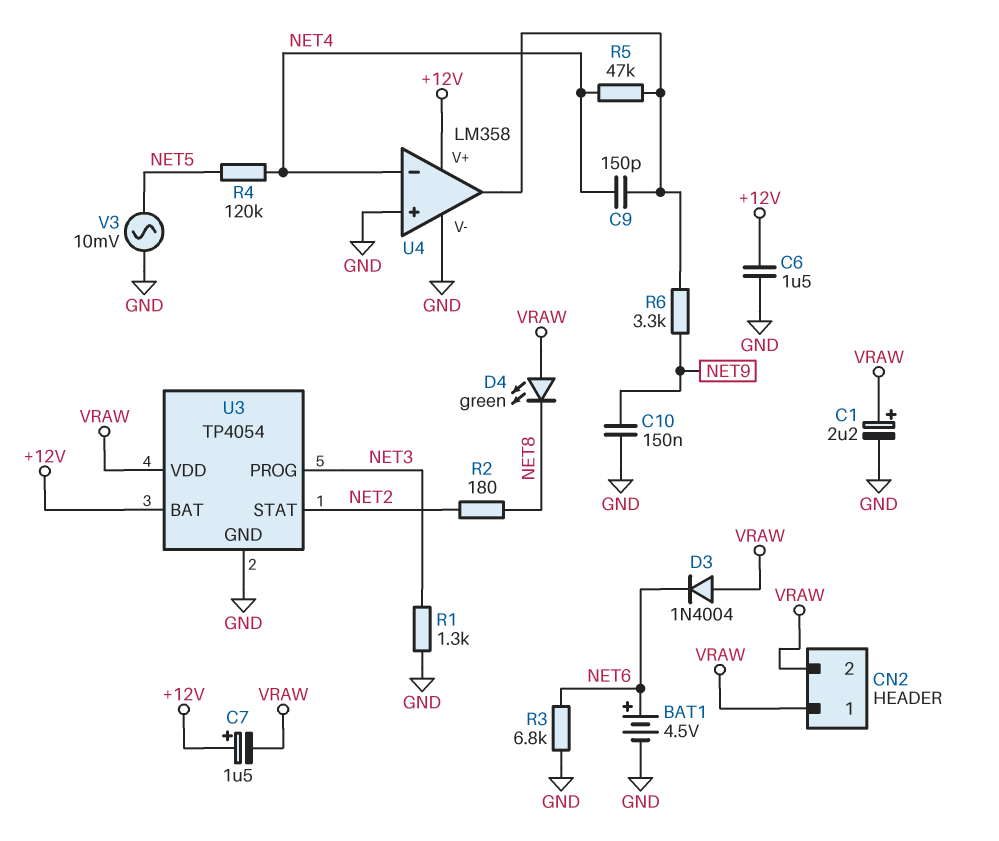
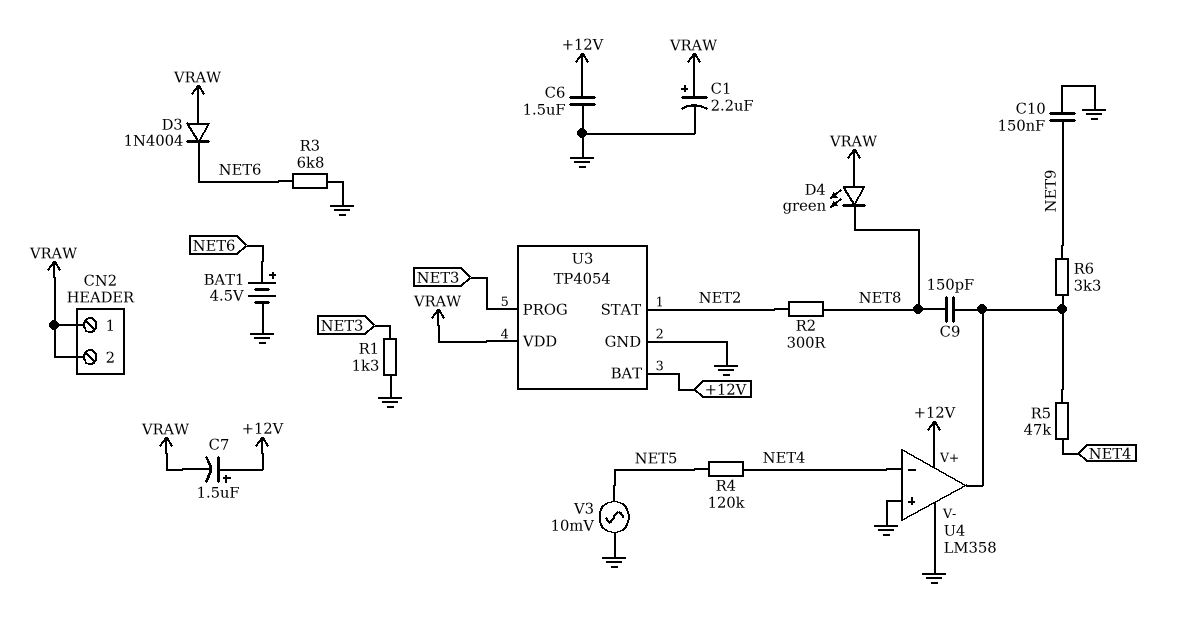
C9: 150pF (NET4, U4/out) -> 150pF (NET8, U4/out)
R2: 180 (NET2, NET8) -> 300 (NET2, NET8)

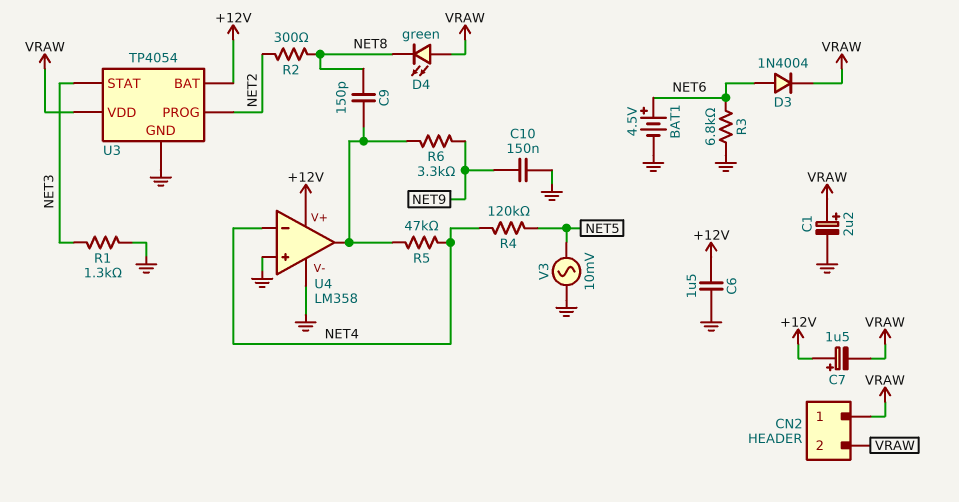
D3: diode 1N4004 (A VRAW, K NET6) -> diode 1N4004 (A NET6, K VRAW)
U3 pin PROG: NET3 -> NET2
U3 pin STAT: NET2 -> NET3

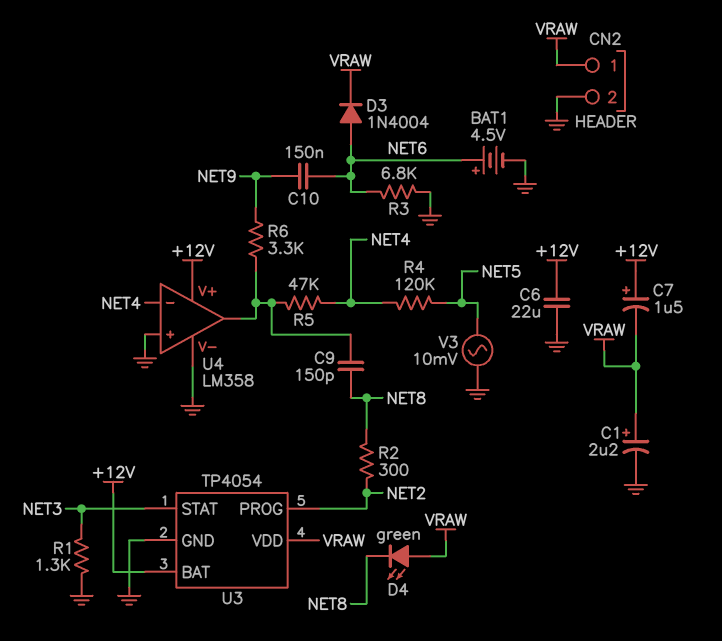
C6: 1.5uF (+12V, GND) -> 22uF (+12V, GND)
C10: 150nF (GND, NET9) -> 150nF (NET6, NET9)
CN2 pin 2: VRAW -> GND

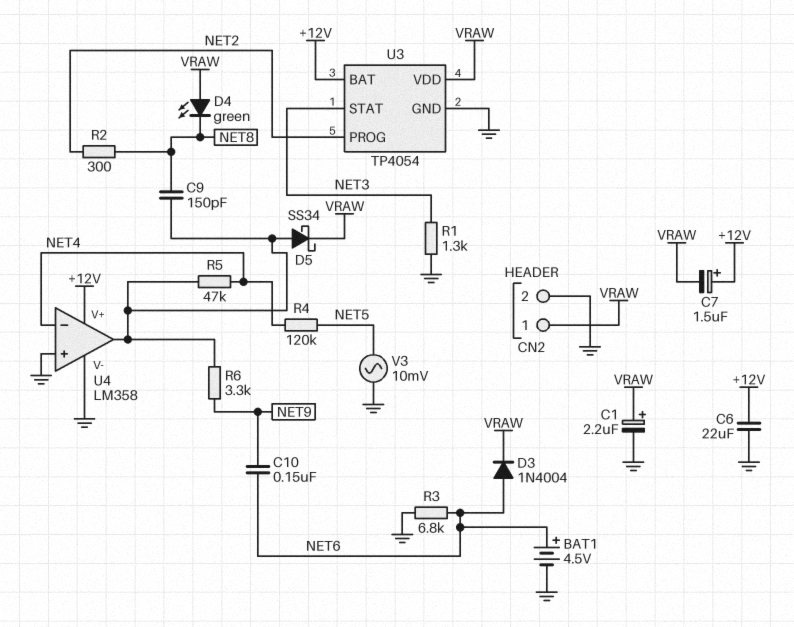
D5: none -> schottky SS34 (A U4/out, K VRAW)

